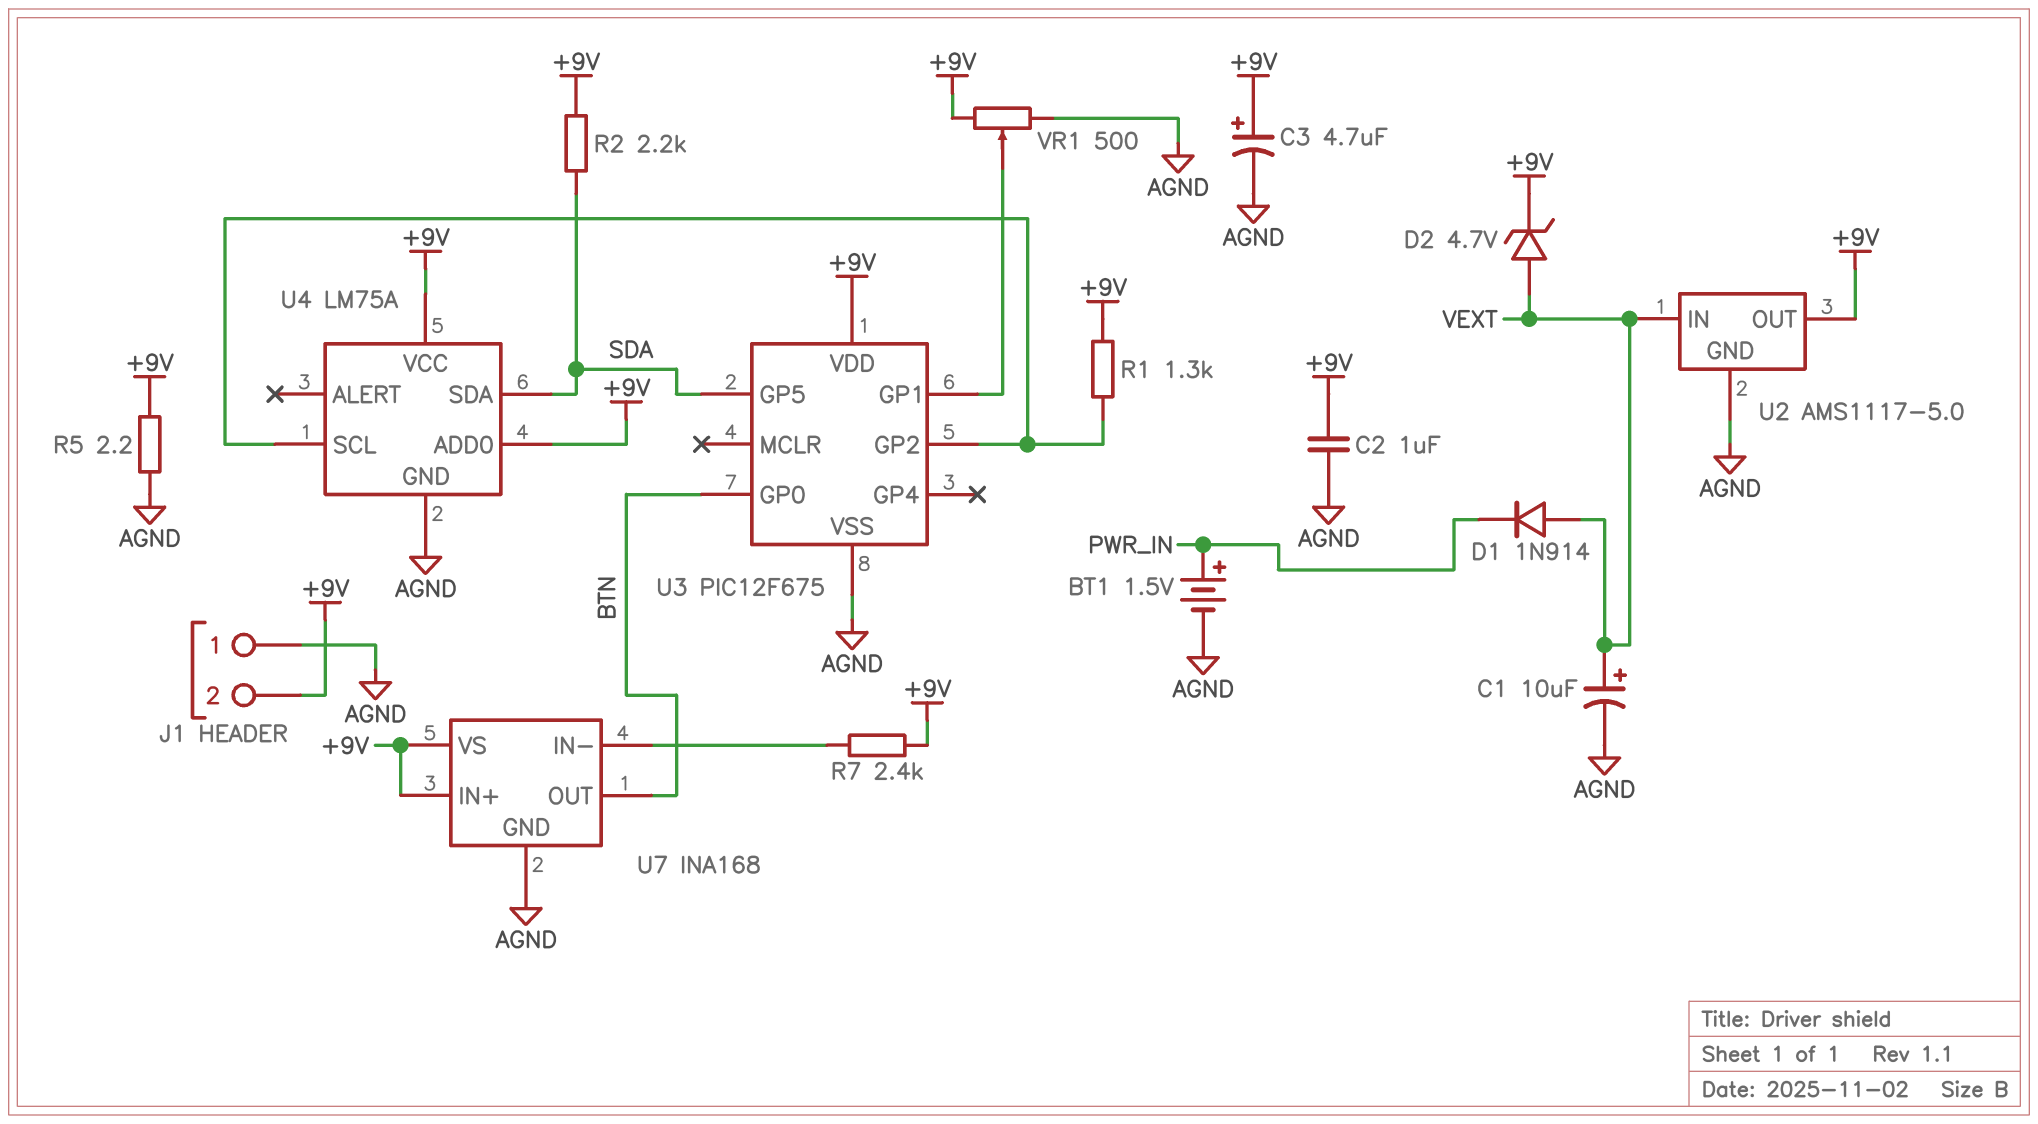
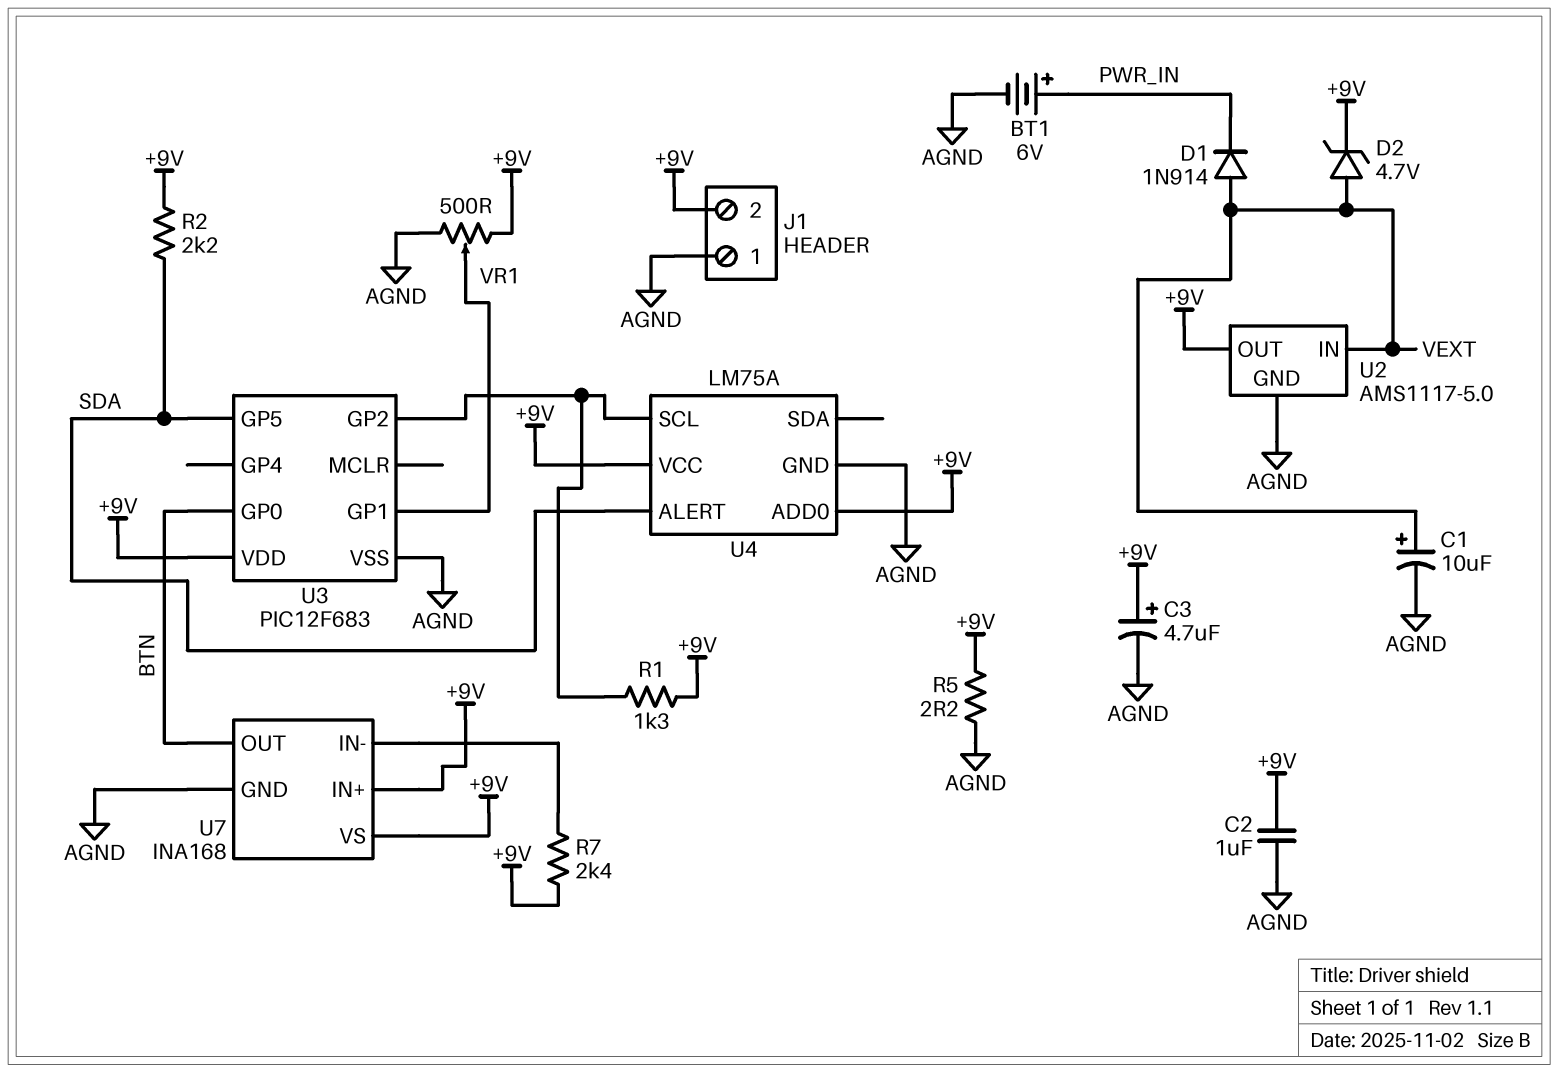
BT1: 1.5V (plus PWR_IN, minus AGND) -> 6V (plus PWR_IN, minus AGND)
U3: PIC12F675 -> PIC12F683
U4 pin ALERT: none -> SDA
U4 pin SDA: SDA -> none

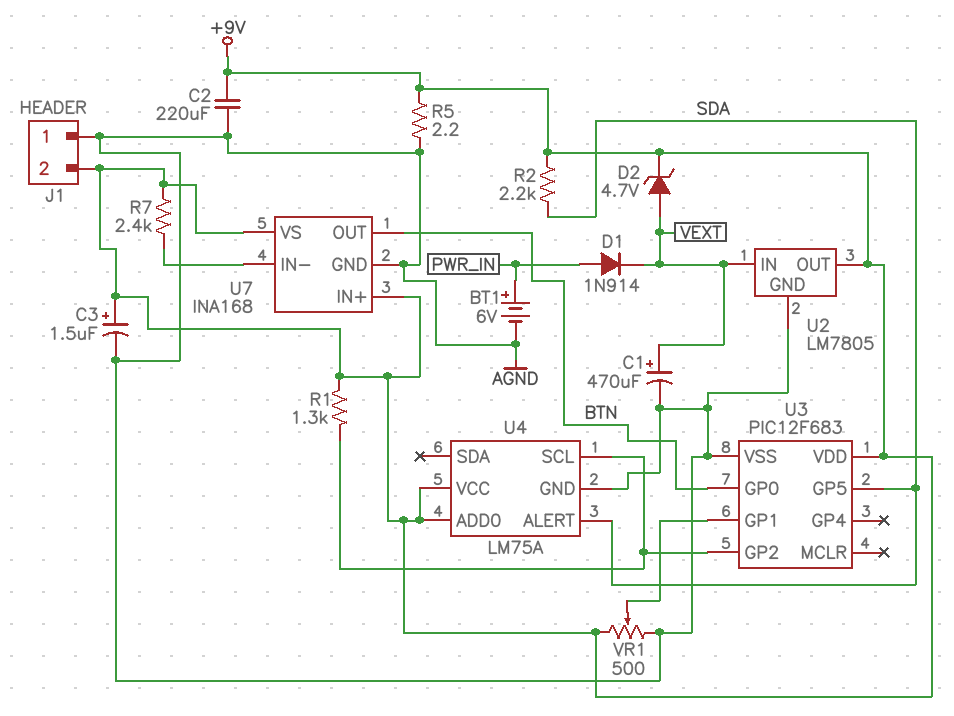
C1: 10uF (plus VEXT, minus AGND) -> 470uF (plus VEXT, minus AGND)
C2: 1uF (+9V, AGND) -> 220uF (+9V, AGND)
C3: 4.7uF (plus +9V, minus AGND) -> 1.5uF (plus +9V, minus AGND)
D1: diode 1N914 (A VEXT, K PWR_IN) -> diode 1N914 (A PWR_IN, K VEXT)
U2: AMS1117-5.0 -> LM7805

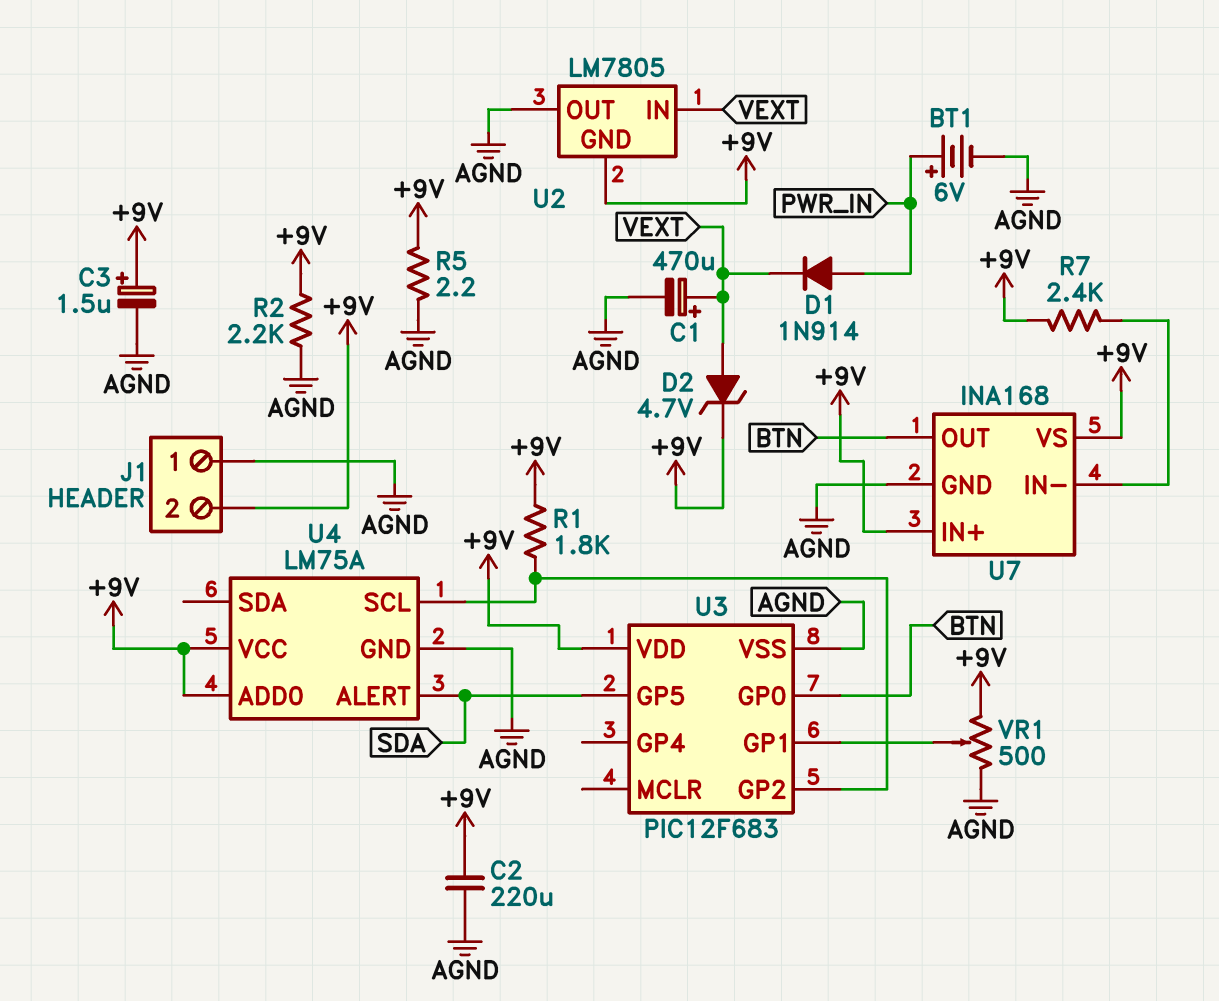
R1: 1.3k (+9V, U3/GP2) -> 1.8k (+9V, U3/GP2)
R2: 2.2k (+9V, SDA) -> 2.2k (+9V, AGND)
U2 pin GND: AGND -> +9V
U2 pin OUT: +9V -> AGND

